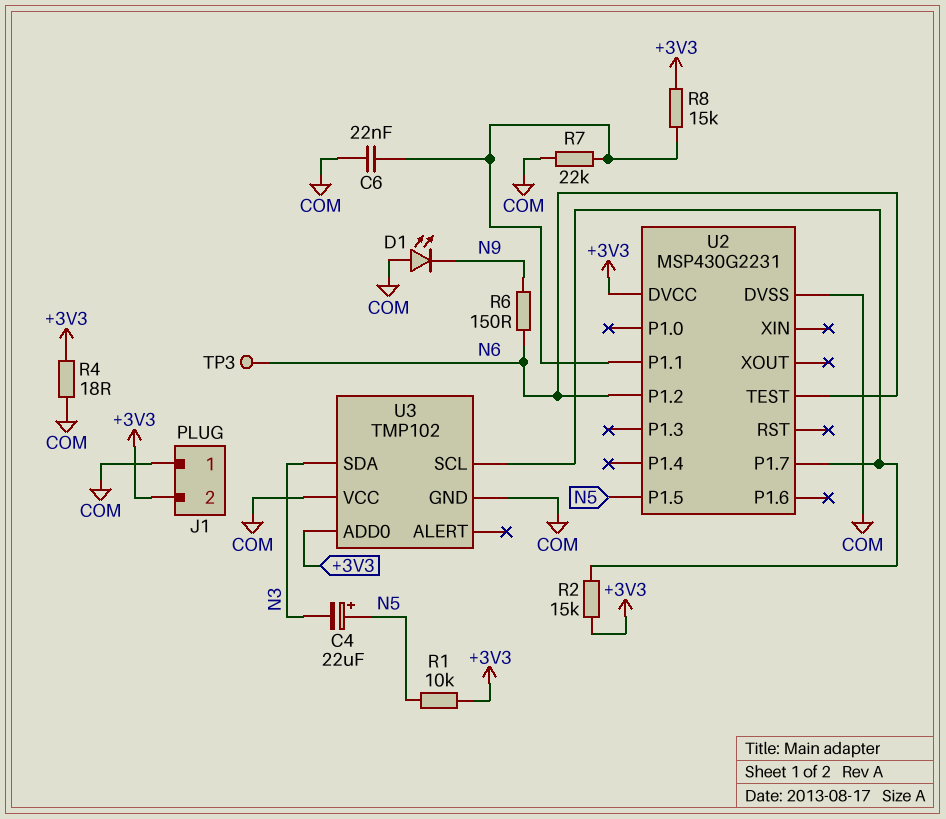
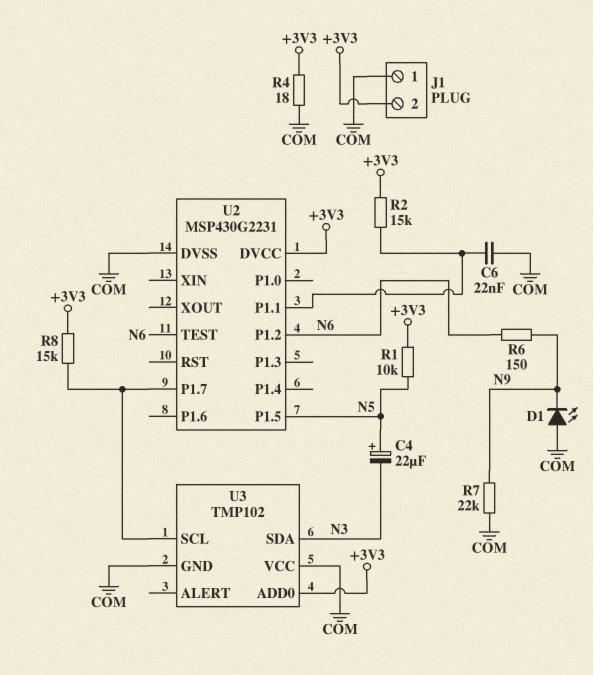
R2: 15k (+3V3, U2/P1.7) -> 15k (+3V3, U2/P1.1)
R7: 22k (COM, U2/P1.1) -> 22k (COM, N9)
R8: 15k (+3V3, U2/P1.1) -> 15k (+3V3, U2/P1.7)
TP3: test point (N6) -> none

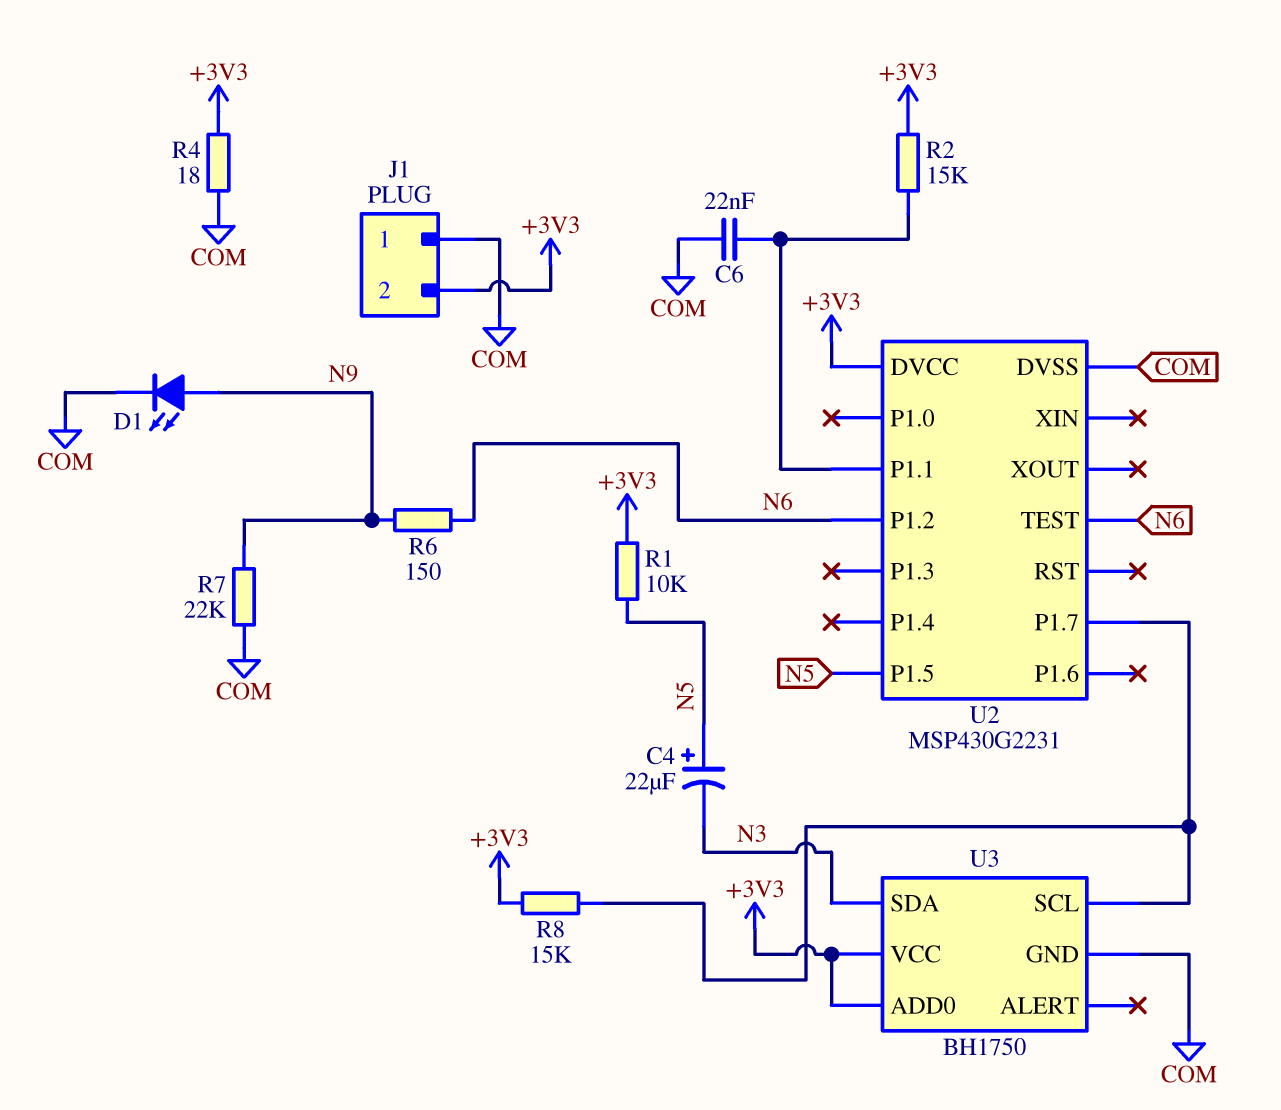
D1: LED (A COM, K N9) -> LED (A N9, K COM)
U3: TMP102 -> BH1750
U3 pin VCC: COM -> +3V3

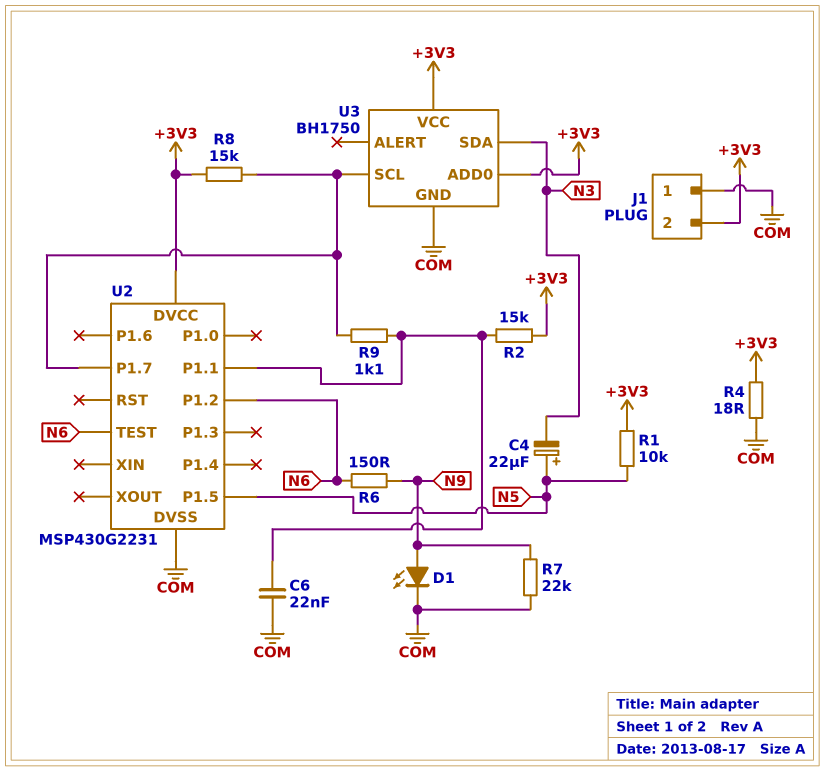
R9: none -> 1.1k (U2/P1.1, U2/P1.7)

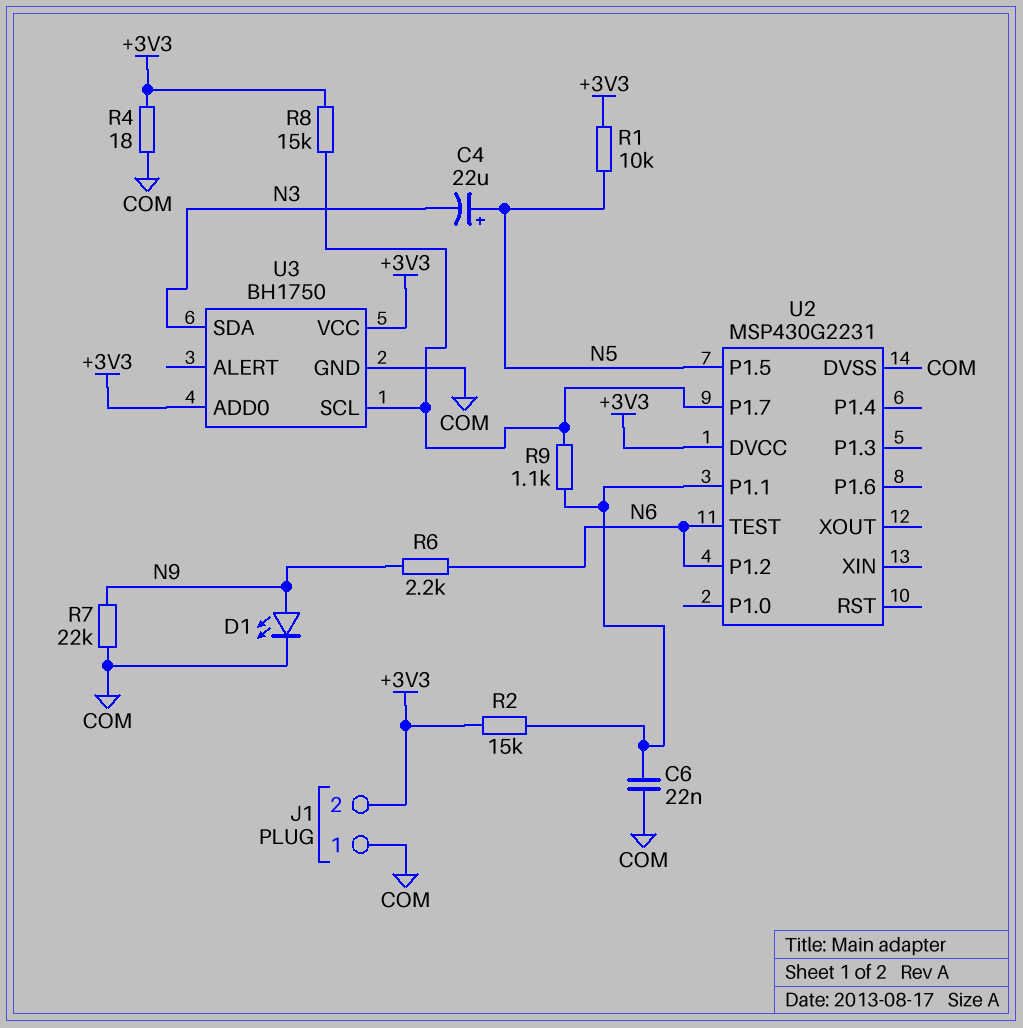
R6: 150 (N6, N9) -> 2.2k (N6, N9)

